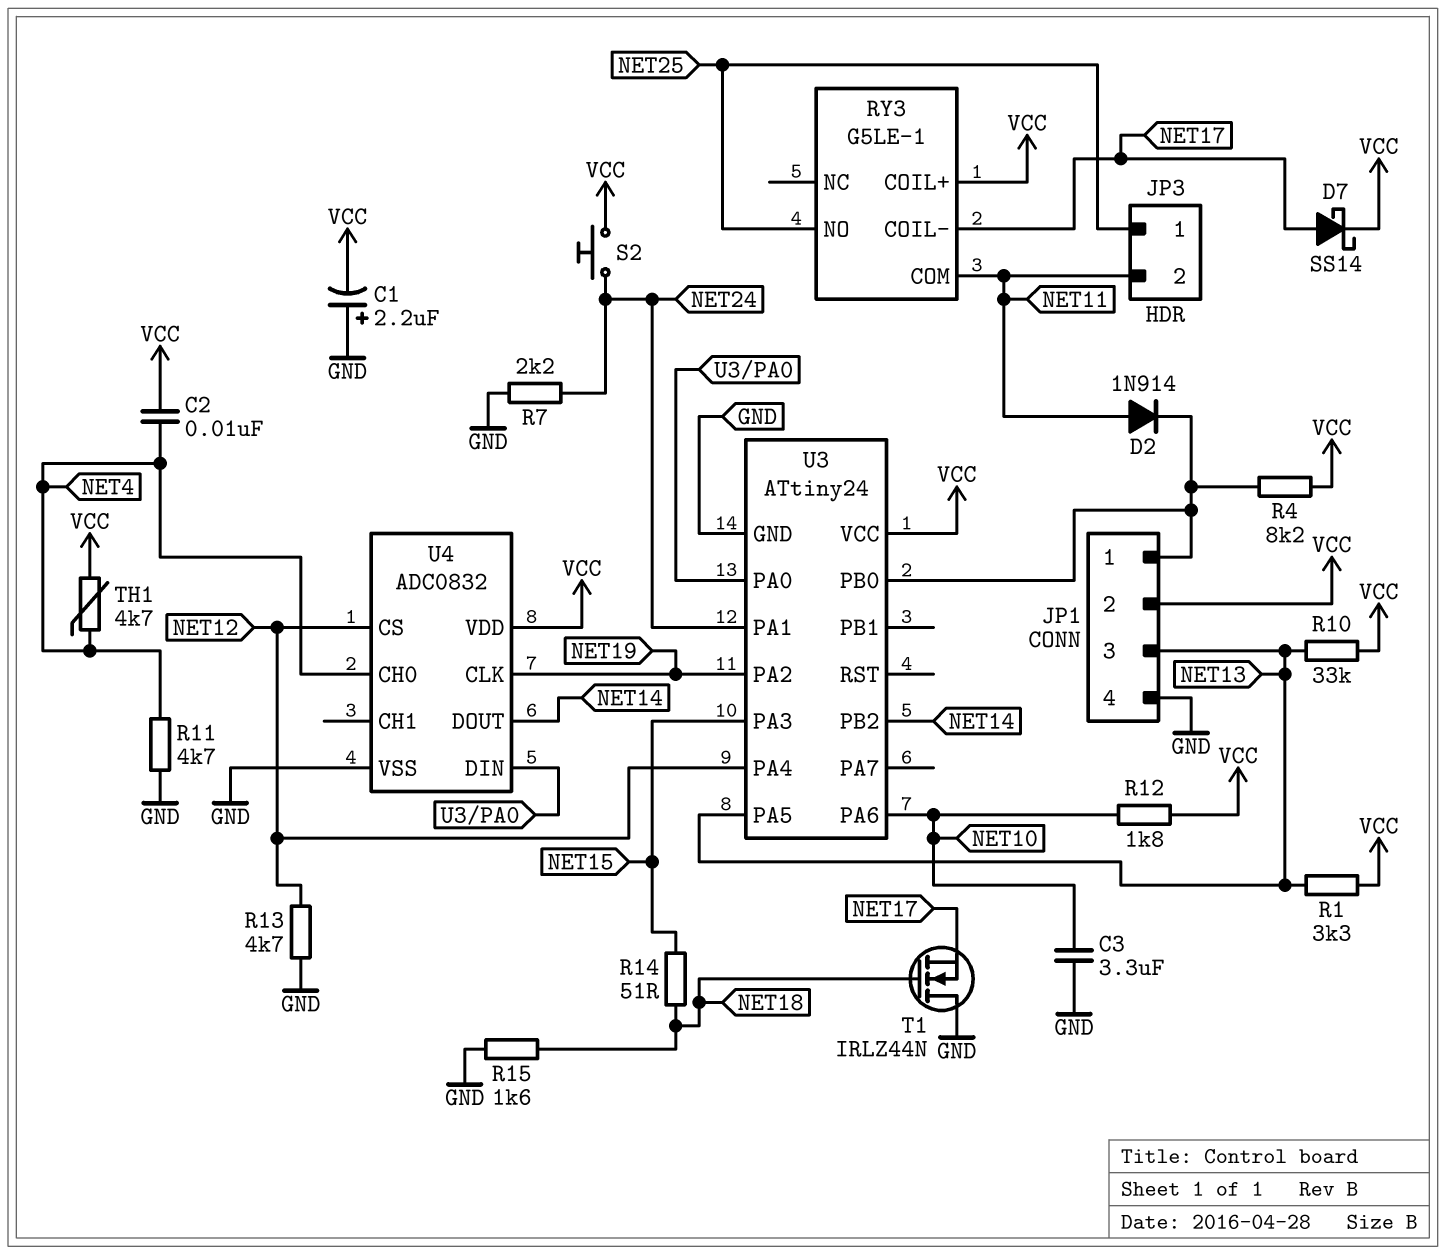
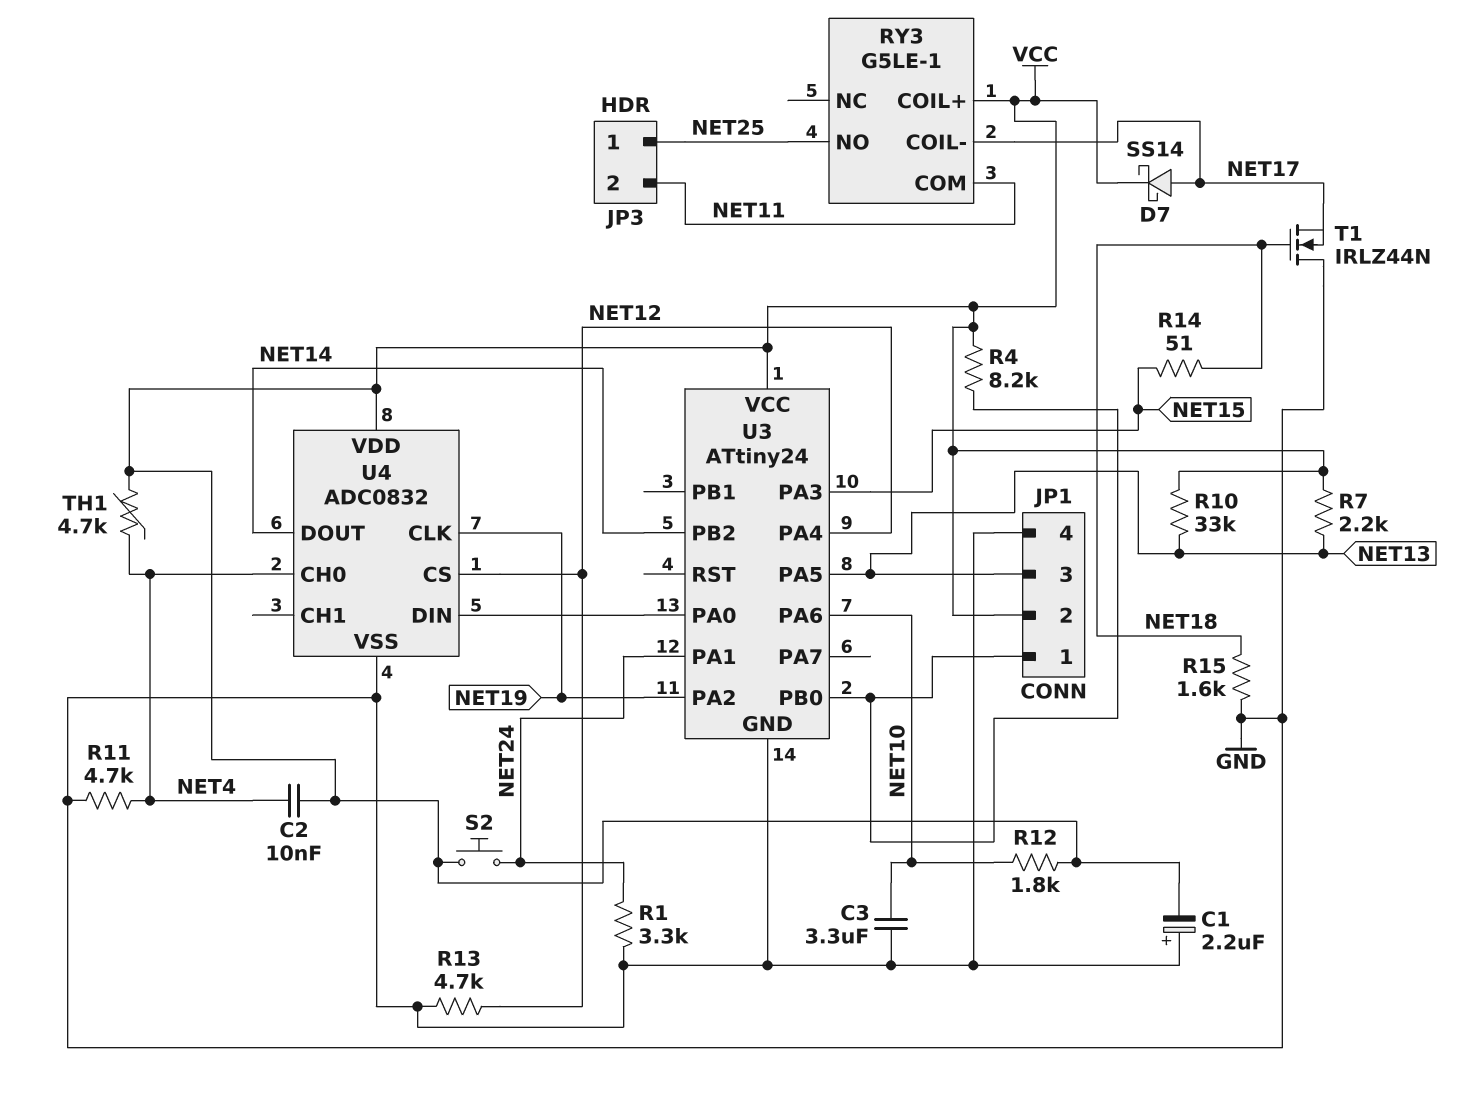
D2: diode 1N914 (A NET11, K JP1/1) -> none
R1: 3.3k (NET13, VCC) -> 3.3k (GND, NET24)
R7: 2.2k (GND, NET24) -> 2.2k (NET13, VCC)

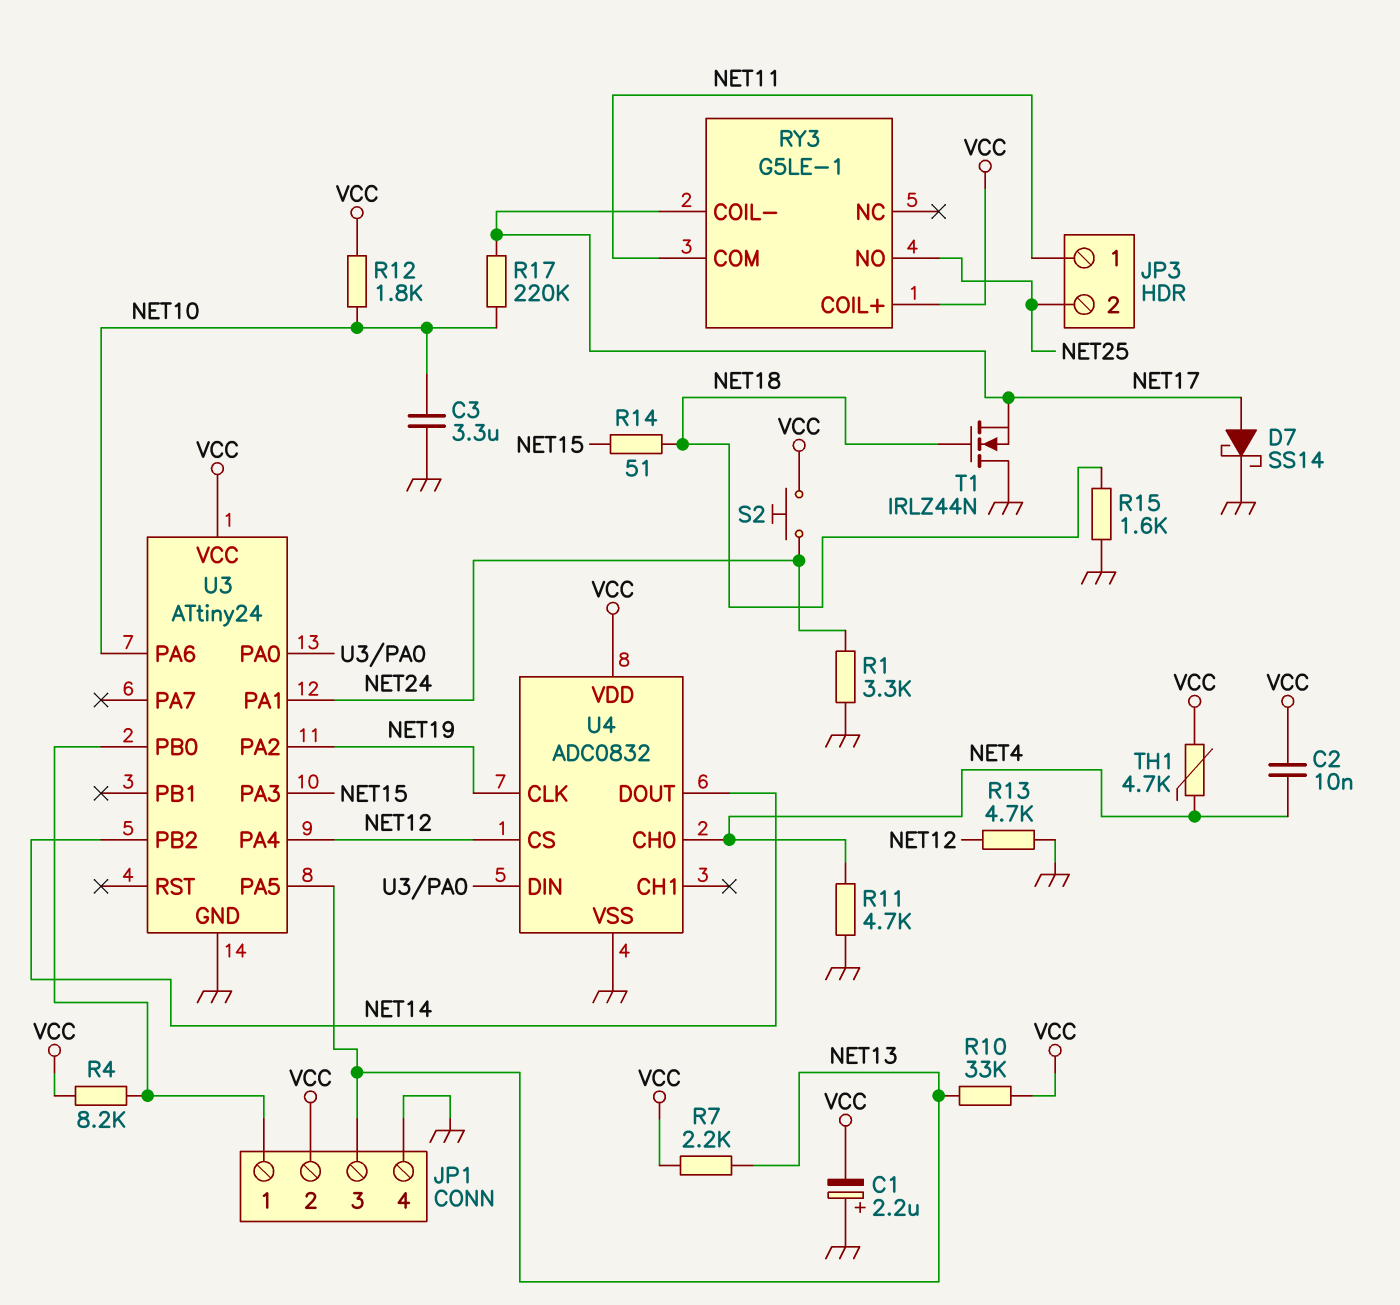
D7: schottky SS14 (A NET17, K VCC) -> schottky SS14 (A NET17, K GND)
JP3 pin 1: NET25 -> NET11
JP3 pin 2: NET11 -> NET25
R17: none -> 220k (NET10, NET17)

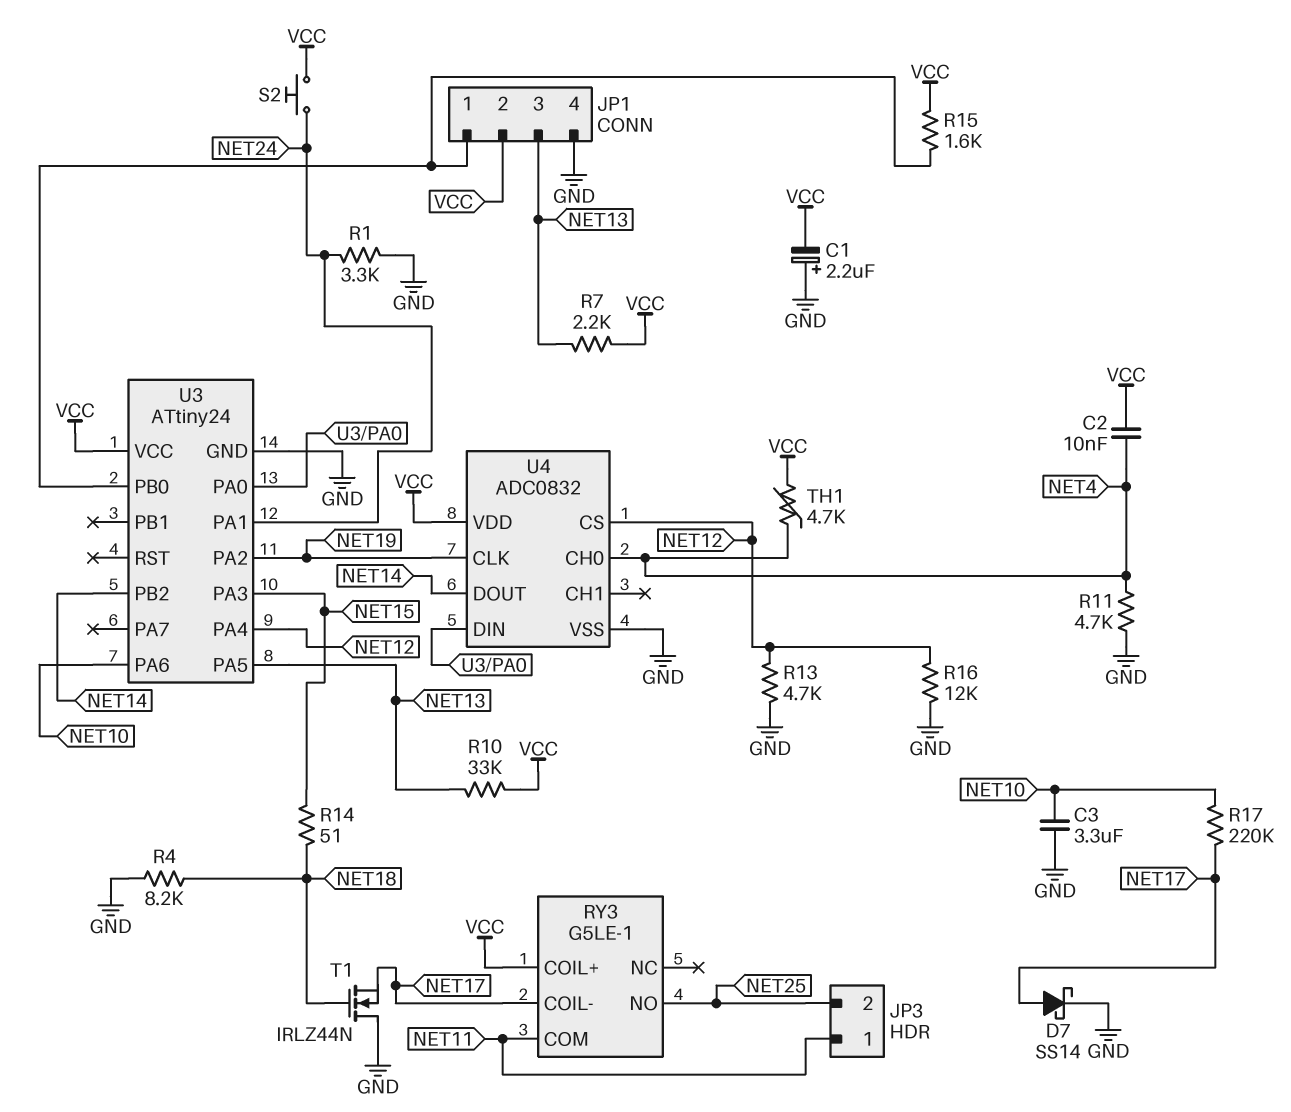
R4: 8.2k (JP1/1, VCC) -> 8.2k (GND, NET18)
R12: 1.8k (NET10, VCC) -> none
R15: 1.6k (GND, NET18) -> 1.6k (JP1/1, VCC)
R16: none -> 12k (GND, NET12)

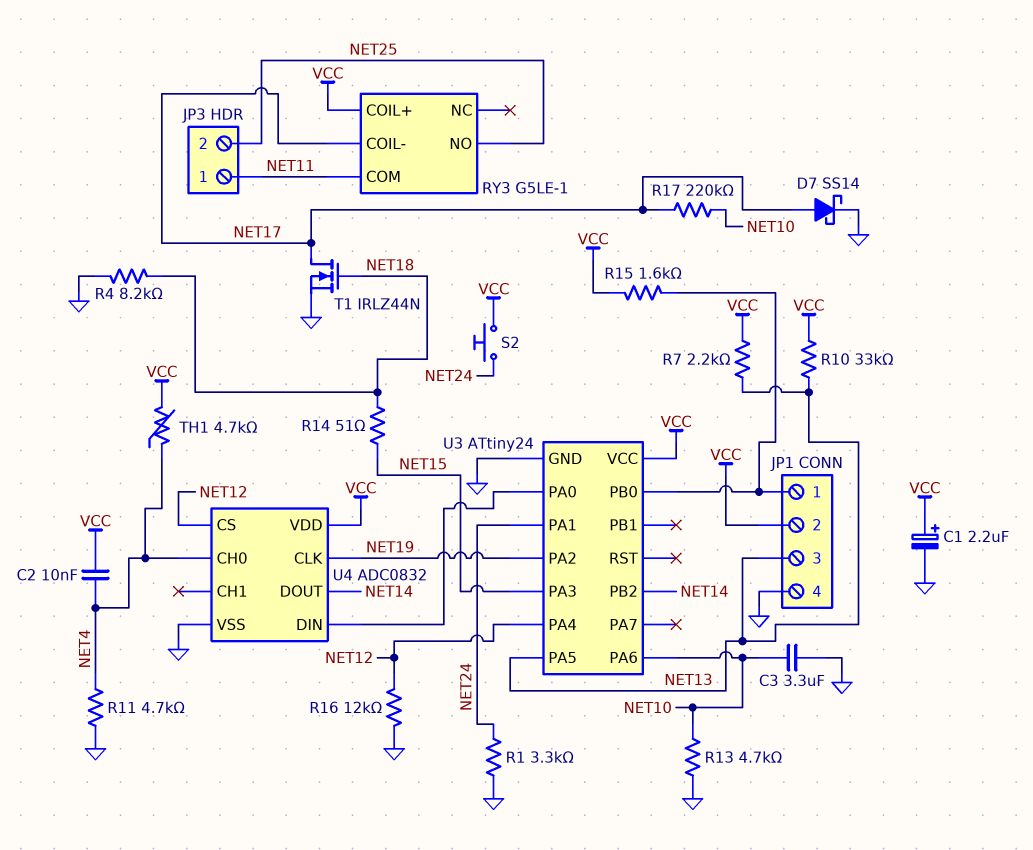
C1: 2.2uF (plus GND, minus VCC) -> 2.2uF (plus VCC, minus GND)
R13: 4.7k (GND, NET12) -> 4.7k (GND, NET10)
T1: NMOS IRLZ44N (G NET18, D GND, S NET17) -> NMOS IRLZ44N (G NET18, D NET17, S GND)

